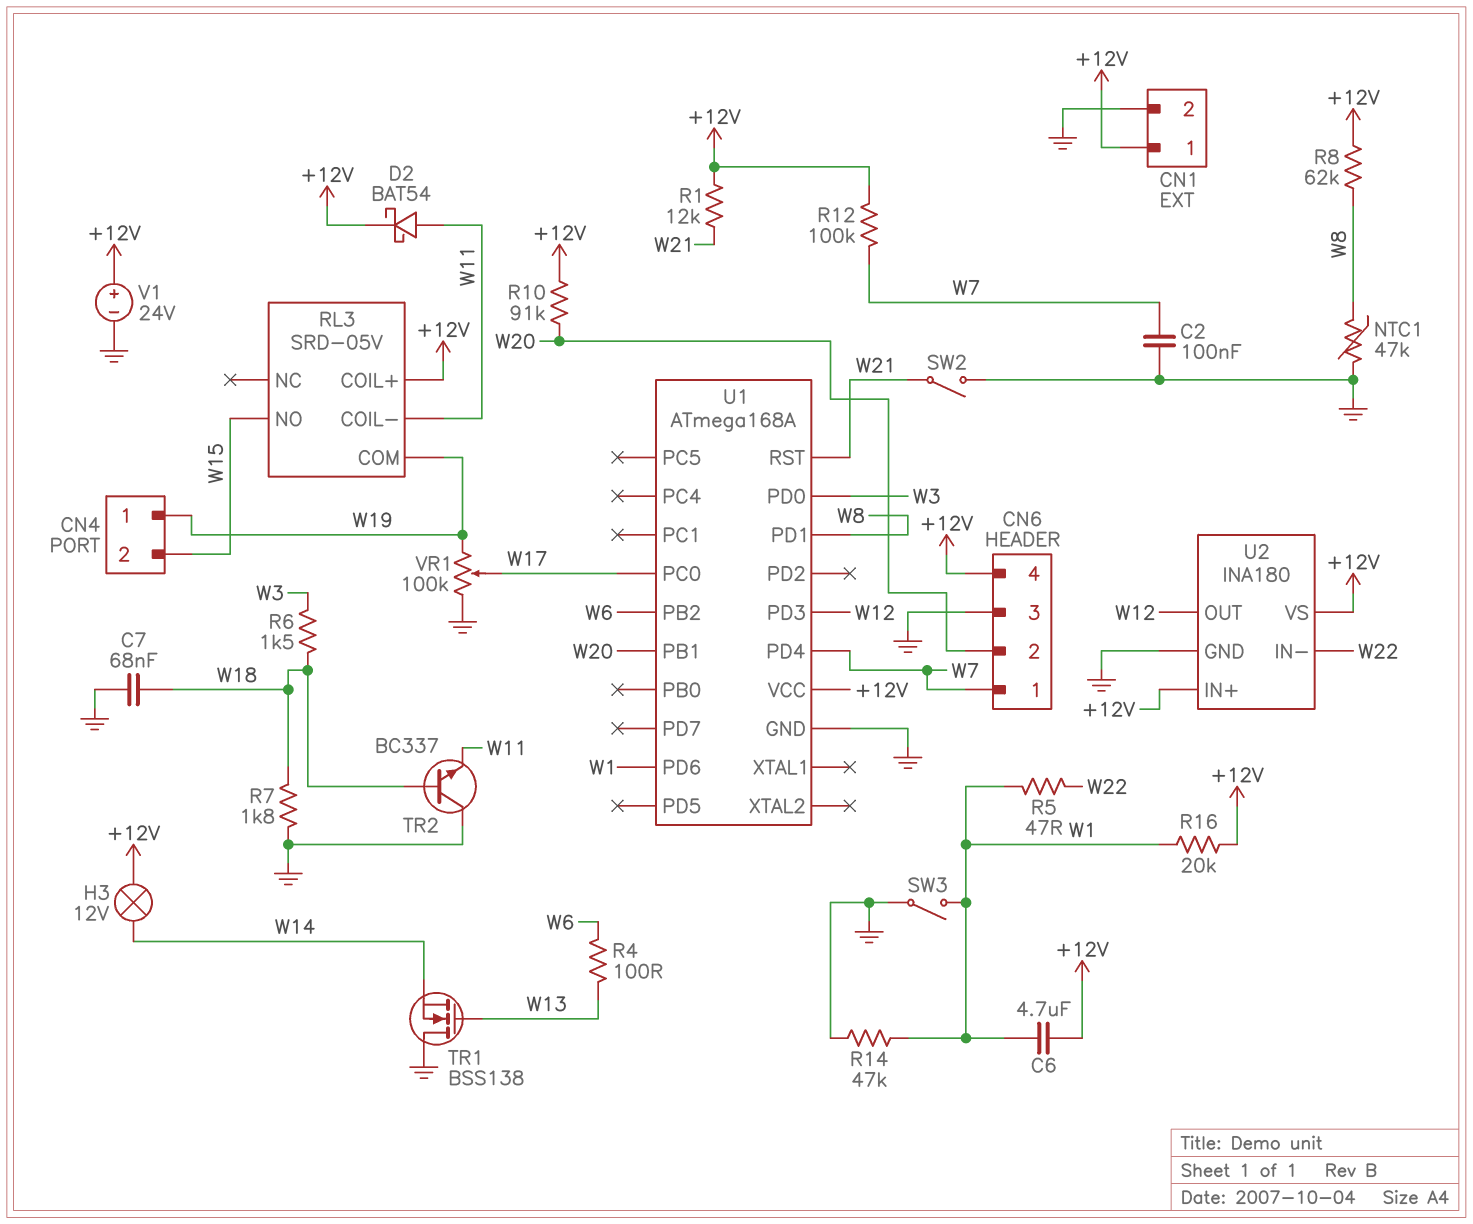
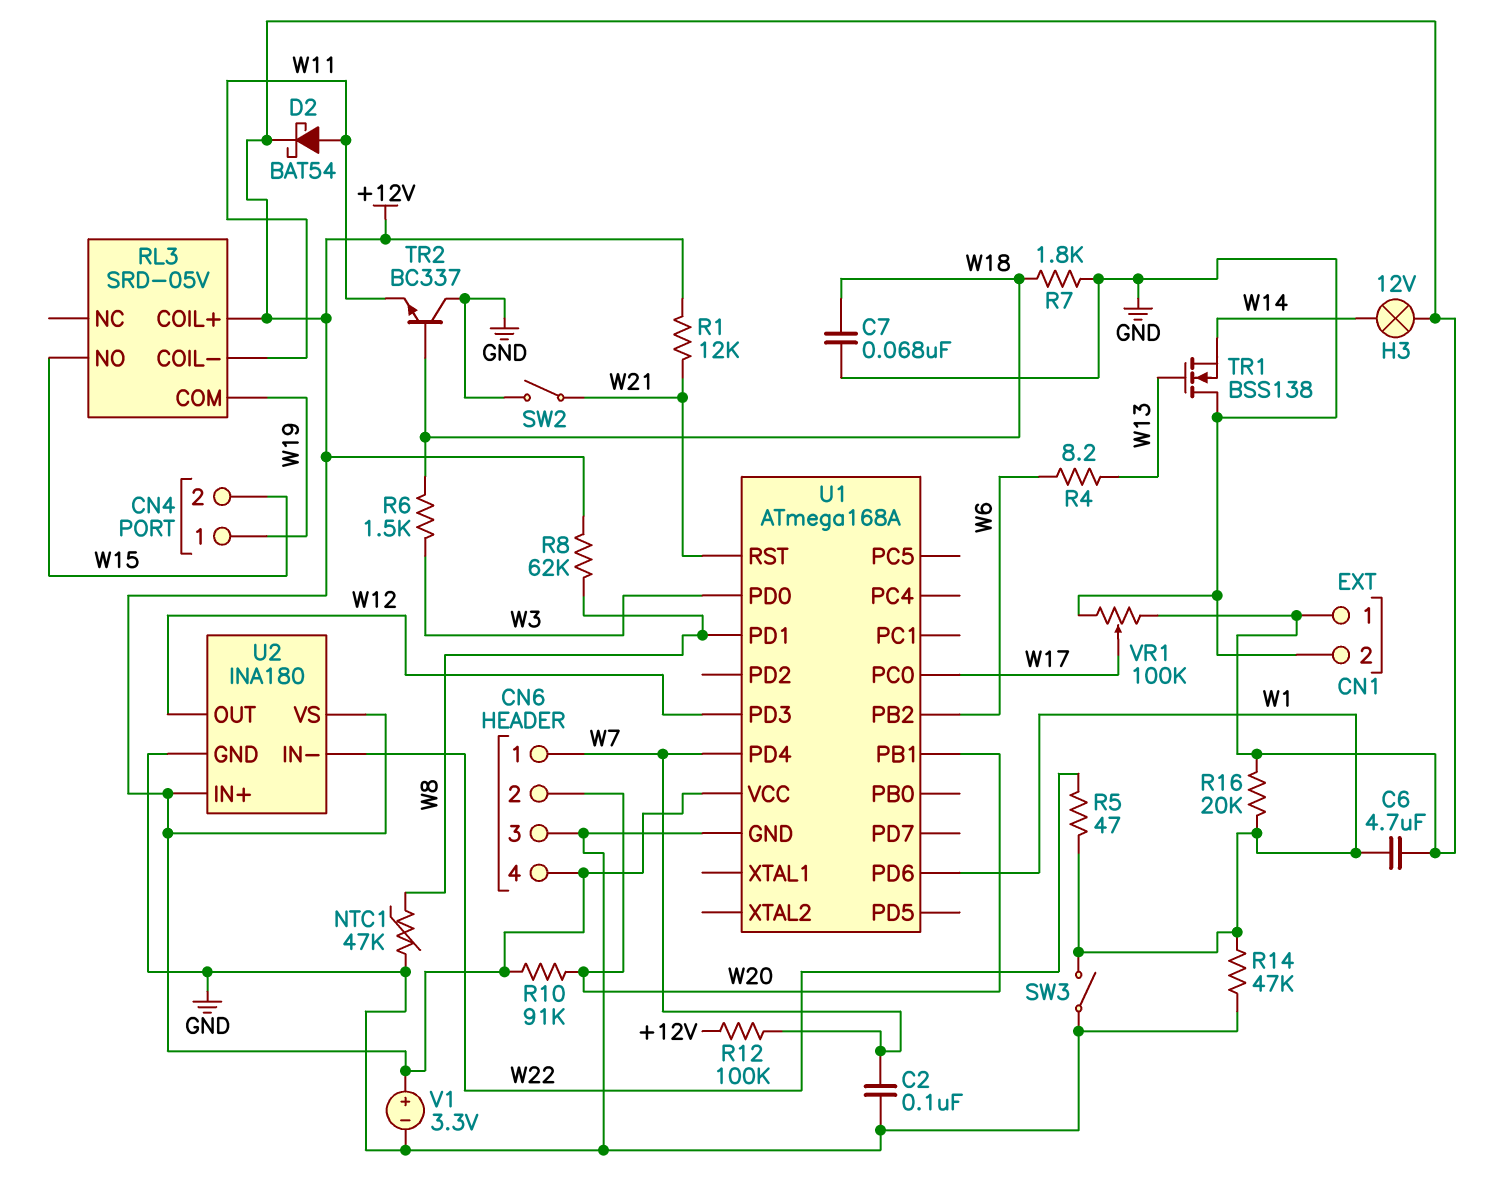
R4: 100 (W6, W13) -> 8.2 (W6, W13)
V1: 24V (plus +12V, minus GND) -> 3.3V (plus +12V, minus GND)
VR1: 100k (GND, W19, wiper W17) -> 100k (+12V, GND, wiper W17)

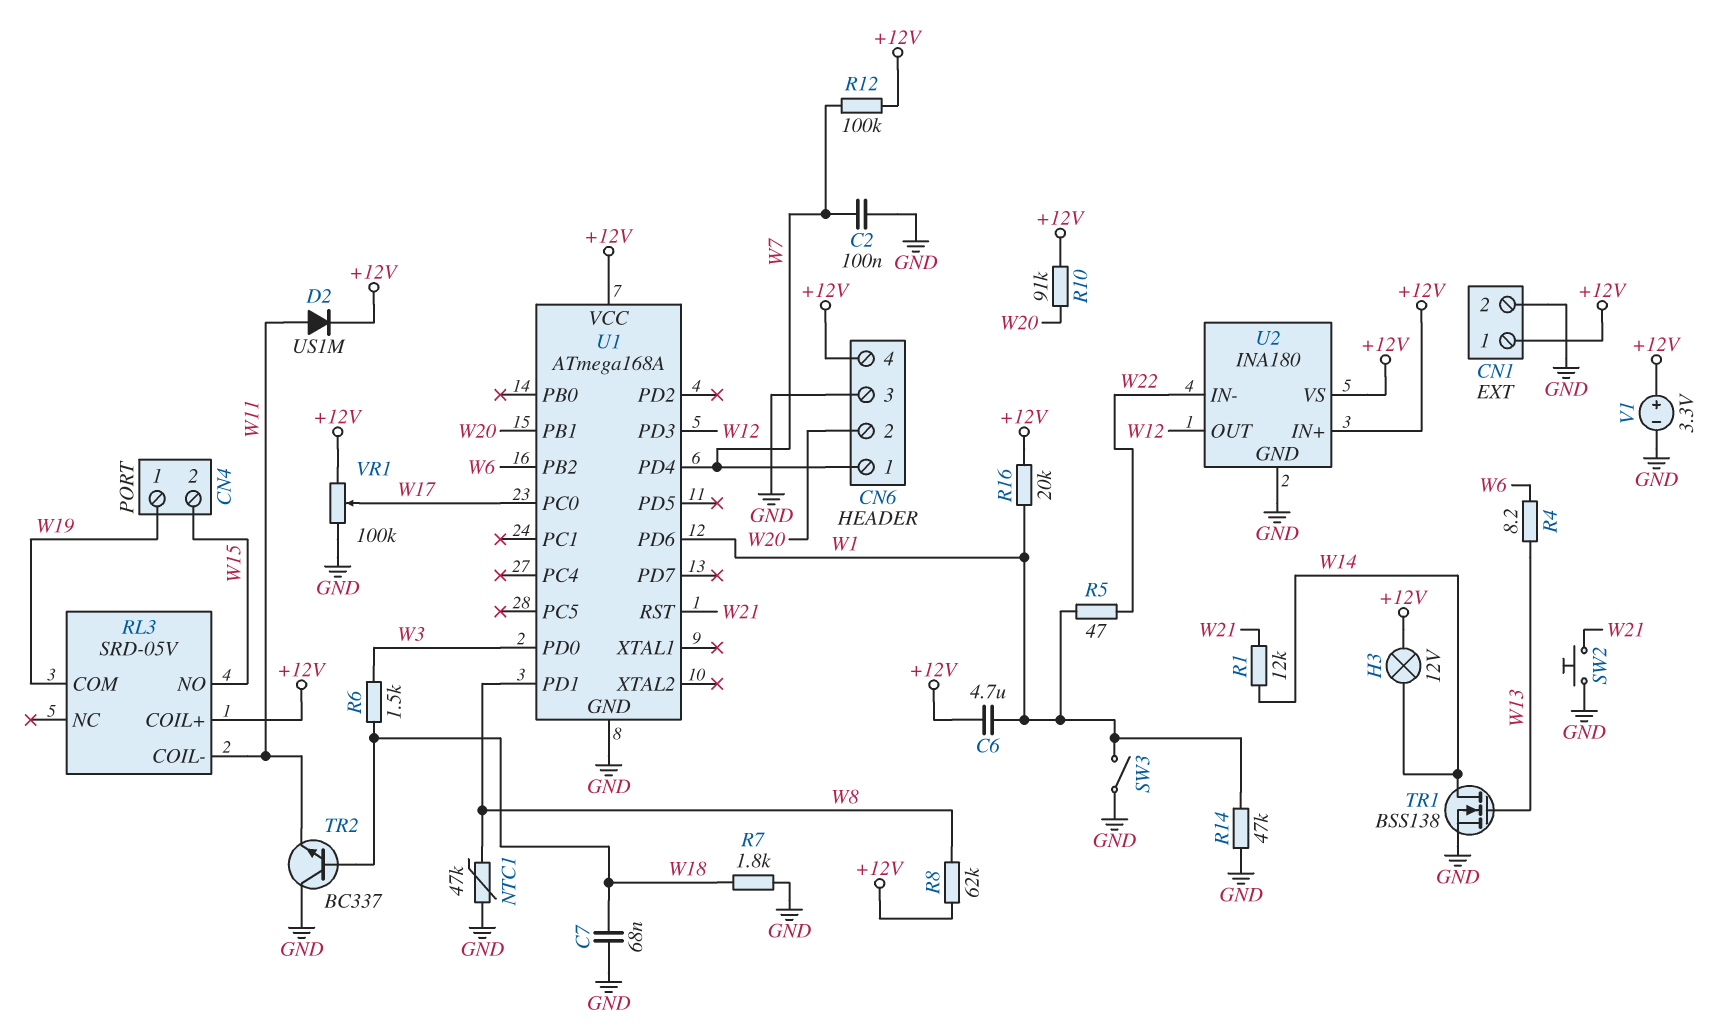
D2: schottky BAT54 (A W11, K +12V) -> diode US1M (A W11, K +12V)
R1: 12k (+12V, W21) -> 12k (W14, W21)
SW2: switch (GND, W21) -> button (GND, W21)
TR1: NMOS BSS138 (G W13, D GND, S W14) -> NMOS BSS138 (G W13, D W14, S GND)

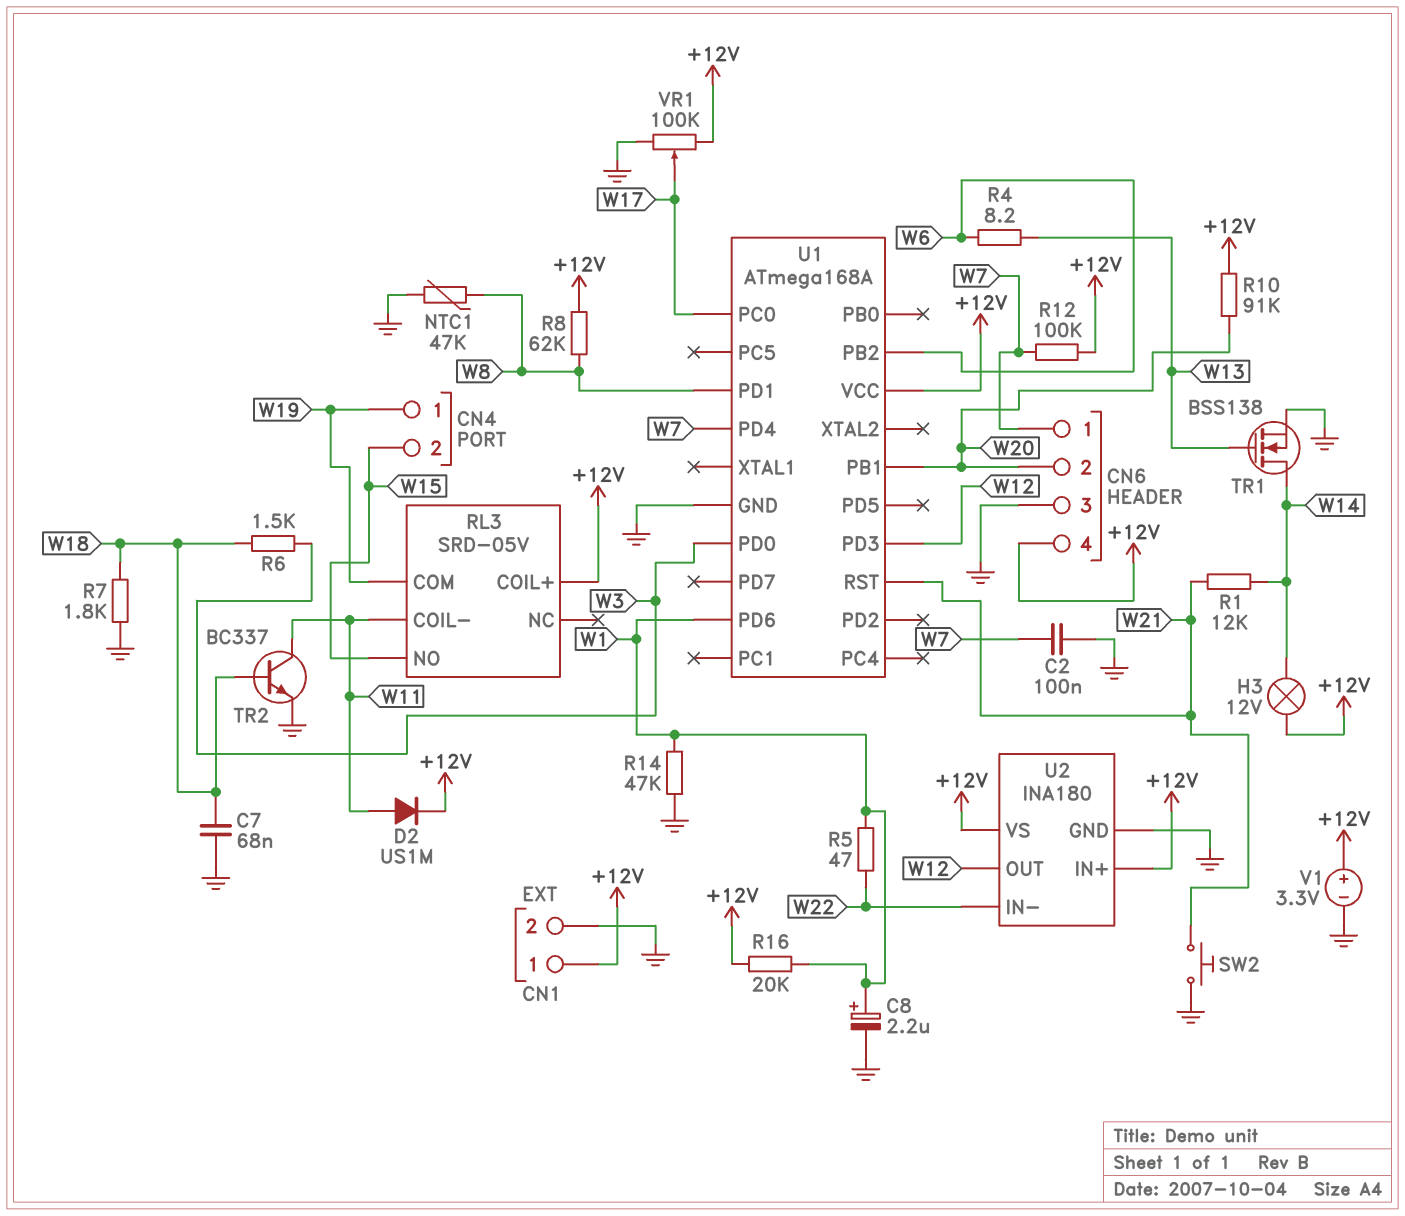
C6: 4.7uF (+12V, W1) -> none
C8: none -> 2.2uF (plus W1, minus GND)
SW3: switch (GND, W1) -> none
TR2: NPN BC337 (B W18, C GND, E W11) -> NPN BC337 (B W18, C W11, E GND)

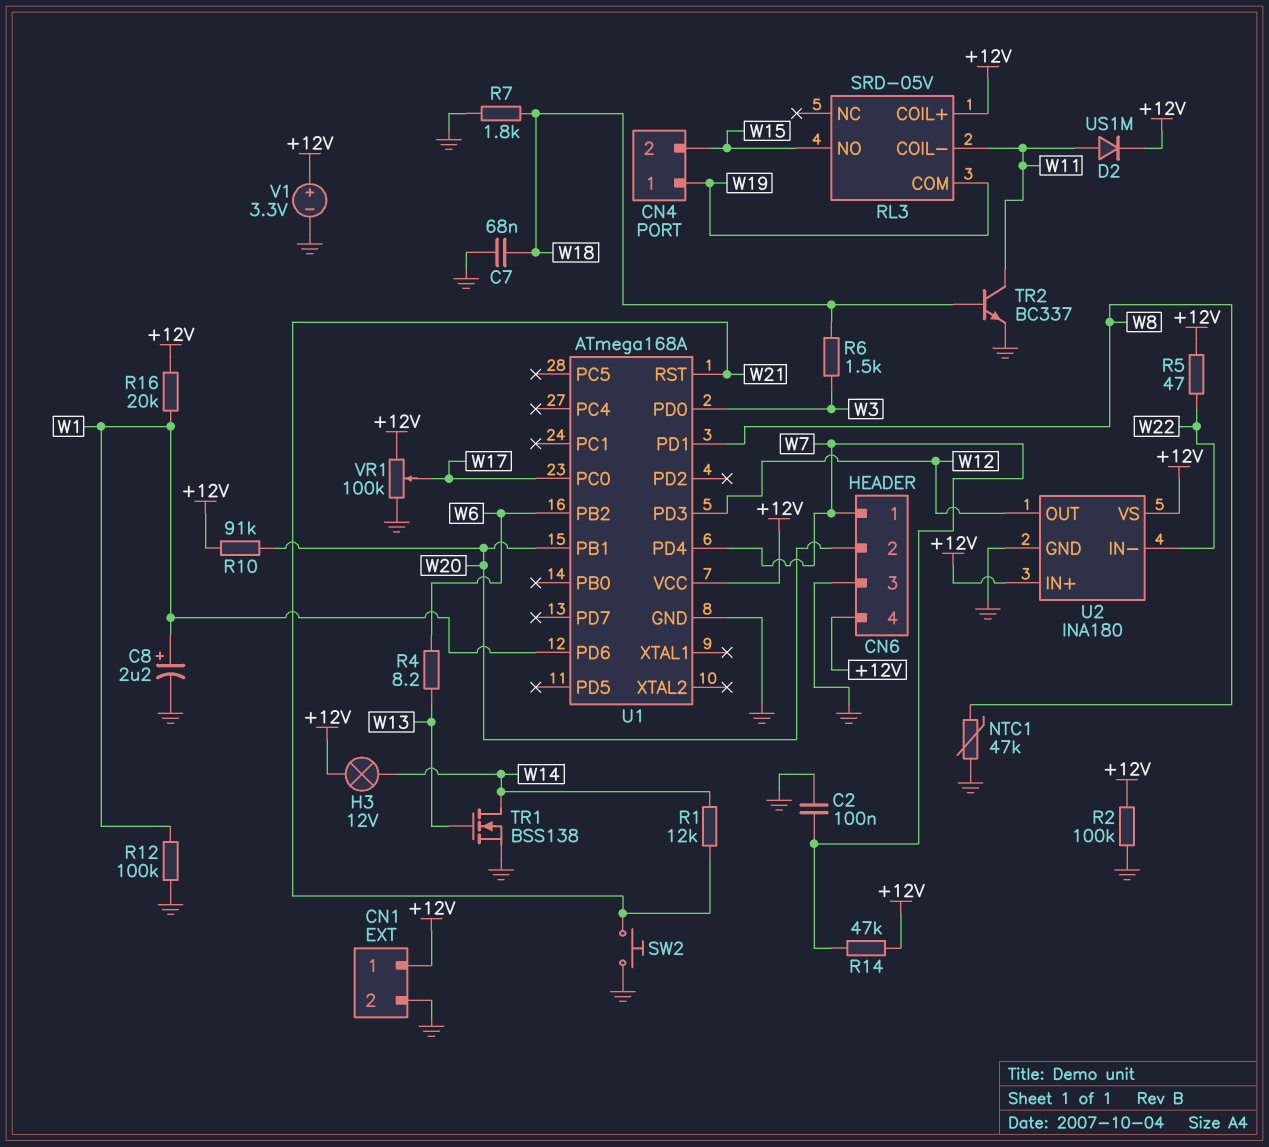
R2: none -> 100k (+12V, GND)
R5: 47 (W1, W22) -> 47 (+12V, W22)
R8: 62k (+12V, W8) -> none
R12: 100k (+12V, W7) -> 100k (GND, W1)
R14: 47k (GND, W1) -> 47k (+12V, W7)

